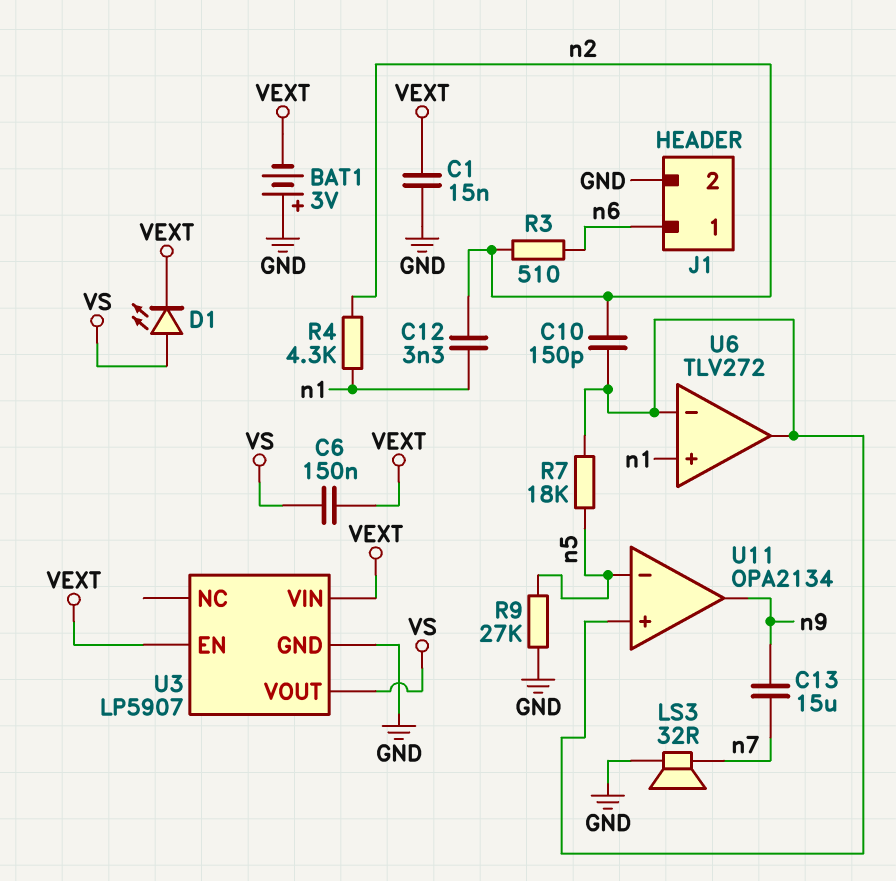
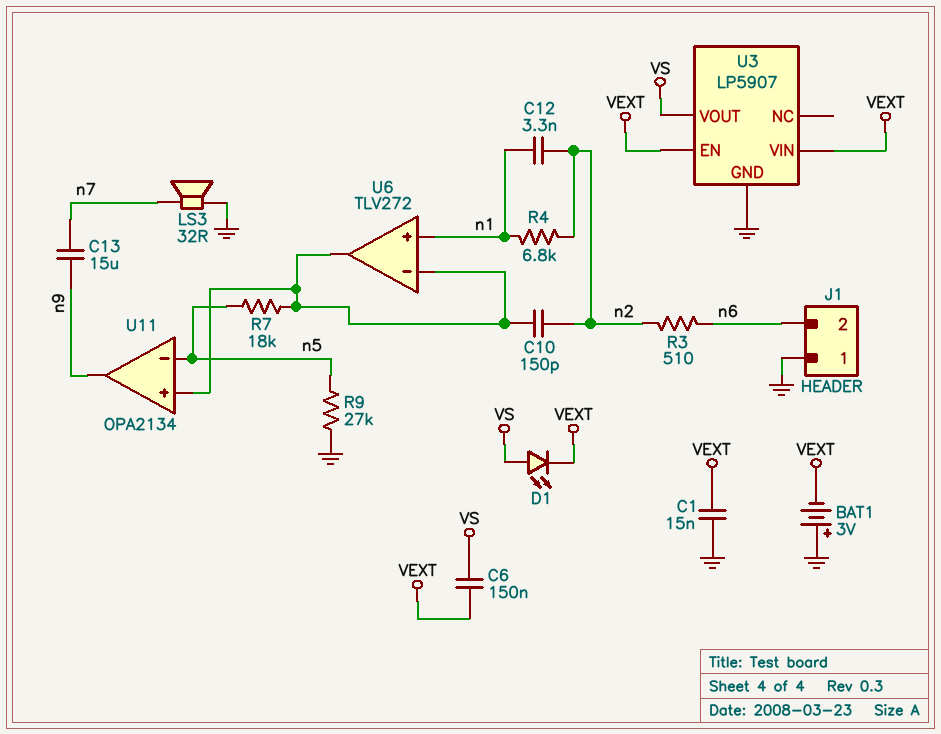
J1 pin 1: n6 -> GND
J1 pin 2: GND -> n6
R4: 4.3k (n1, n2) -> 6.8k (n1, n2)

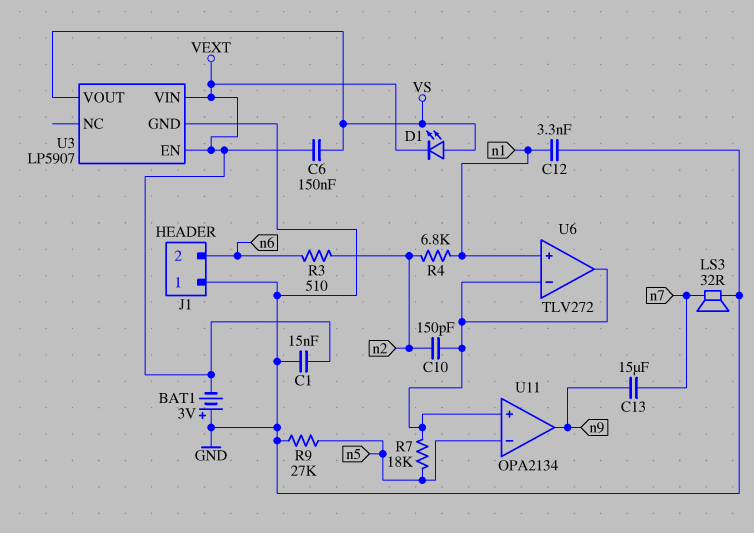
C12: 3.3nF (n1, n2) -> 3.3nF (GND, n1)

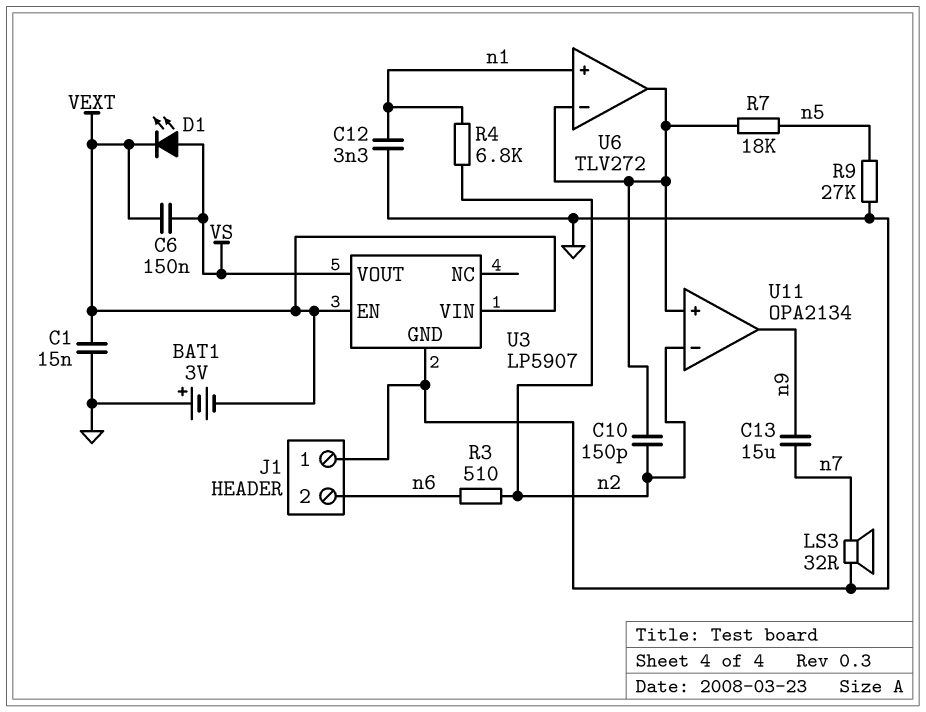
U11 pin in-: n5 -> n2

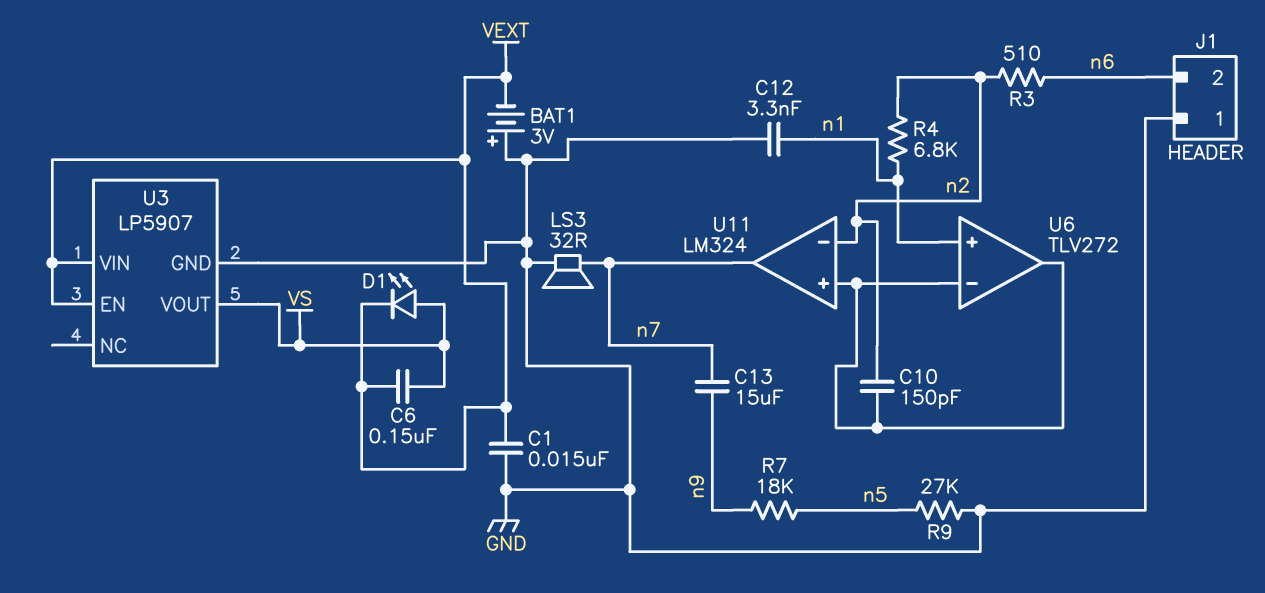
R7: 18k (U6/in-, n5) -> 18k (n5, n9)
U11: OPA2134 -> LM324
U11 pin out: n9 -> n7

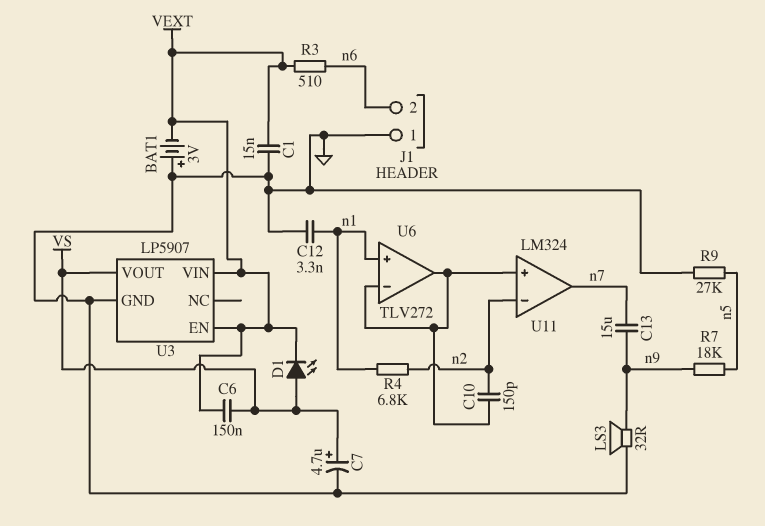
C7: none -> 4.7uF (plus VS, minus GND)
LS3: speaker 32R (GND, n7) -> speaker 32R (GND, n9)
R3: 510 (n2, n6) -> 510 (VEXT, n6)

